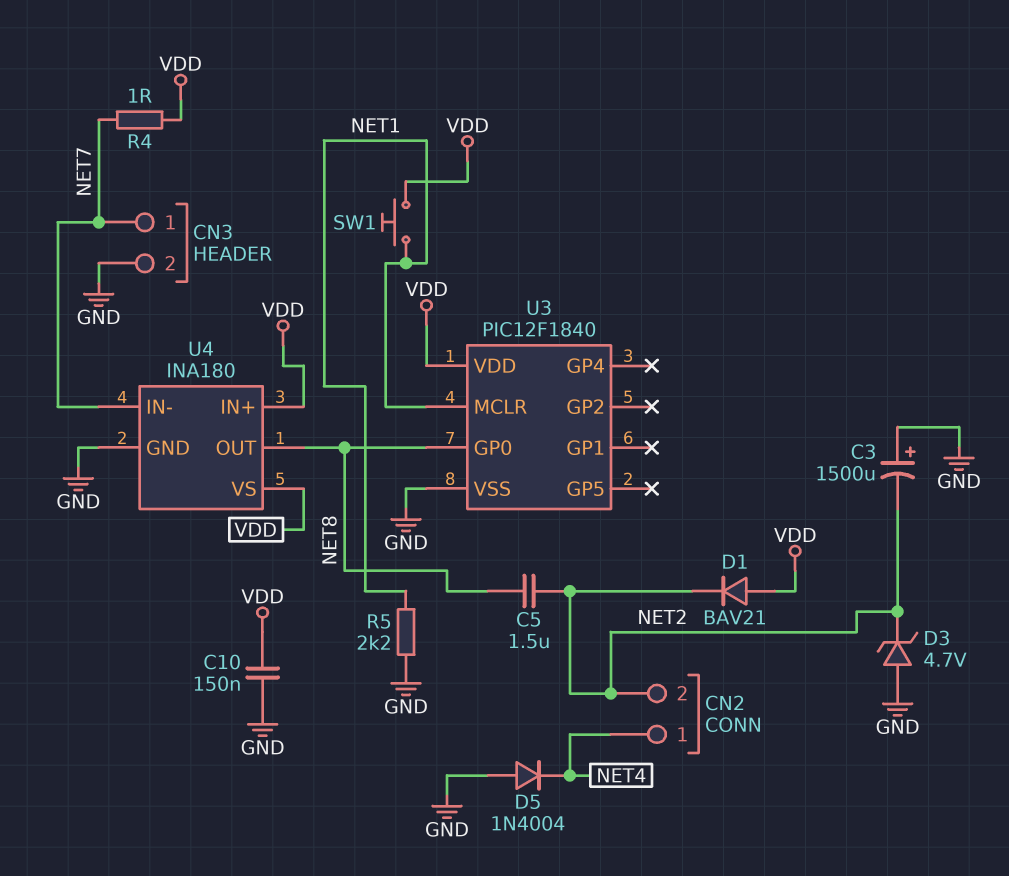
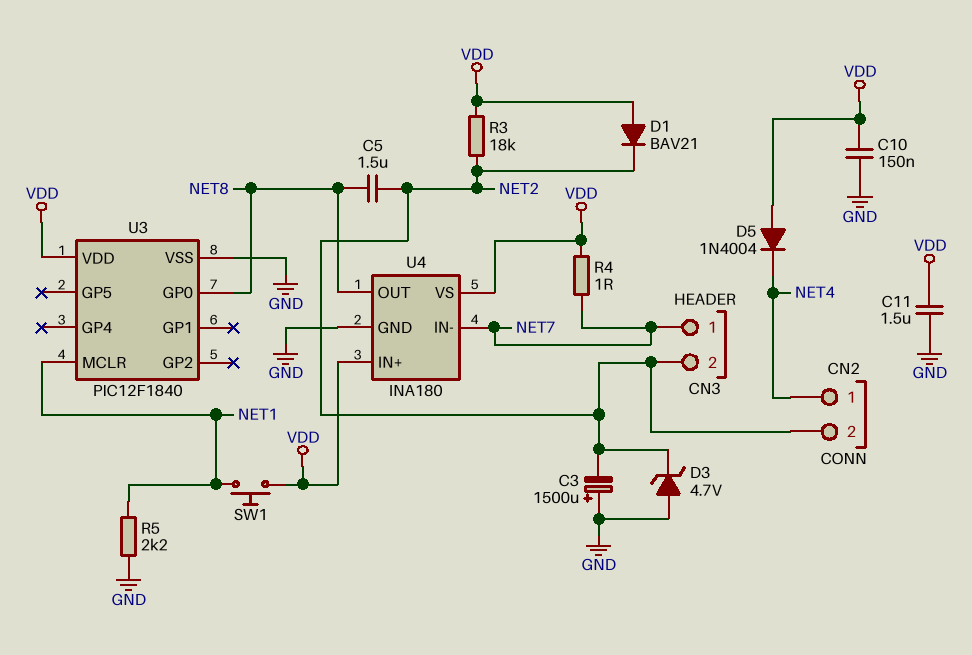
C11: none -> 1.5uF (GND, VDD)
CN3 pin 2: GND -> NET2
D5: diode 1N4004 (A GND, K NET4) -> diode 1N4004 (A VDD, K NET4)
R3: none -> 18k (NET2, VDD)

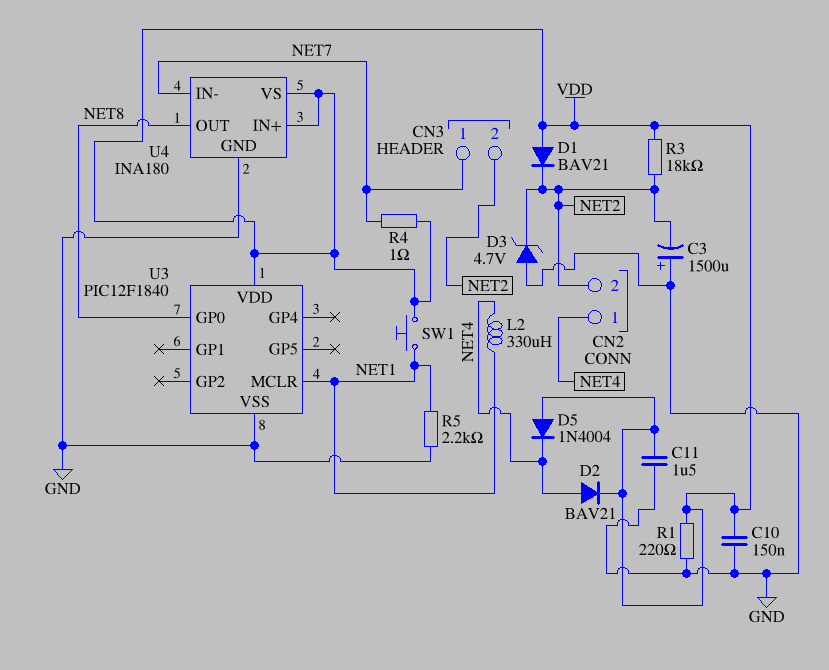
C5: 1.5uF (NET2, NET8) -> none
D2: none -> diode BAV21 (A NET4, K VDD)
L2: none -> 330uH (NET1, NET4)
R1: none -> 220 (GND, VDD)

